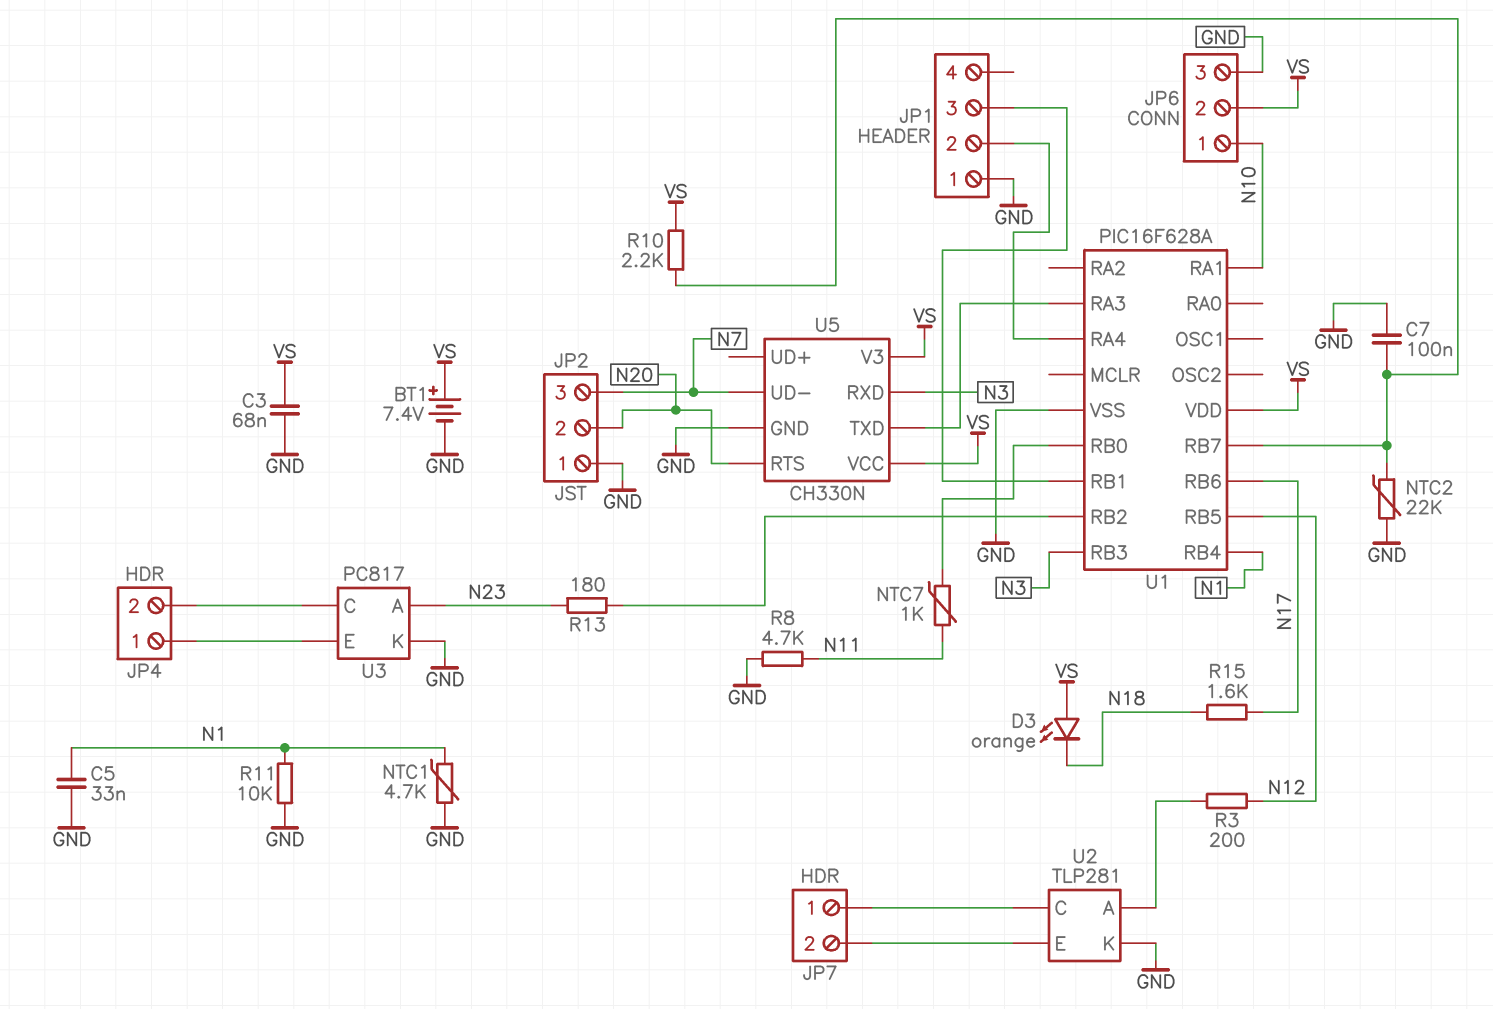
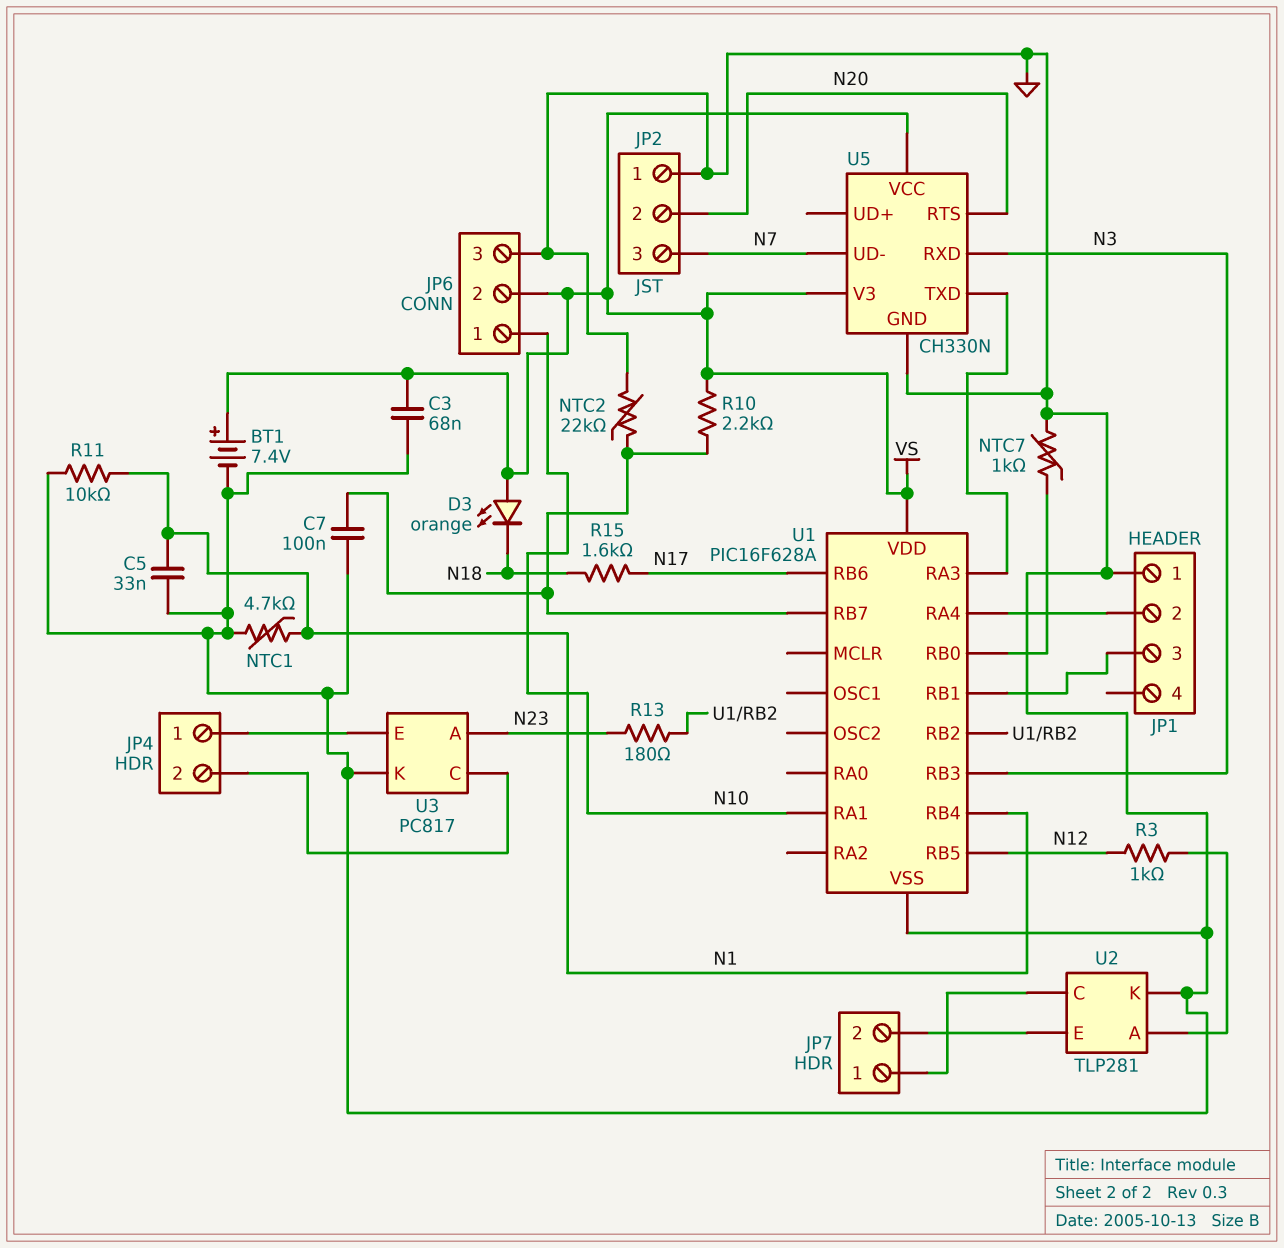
NTC7: 1k (N11, U1/RB0) -> 1k (GND, U1/RB0)
R3: 200 (N12, U2/A) -> 1k (N12, U2/A)
R8: 4.7k (GND, N11) -> none

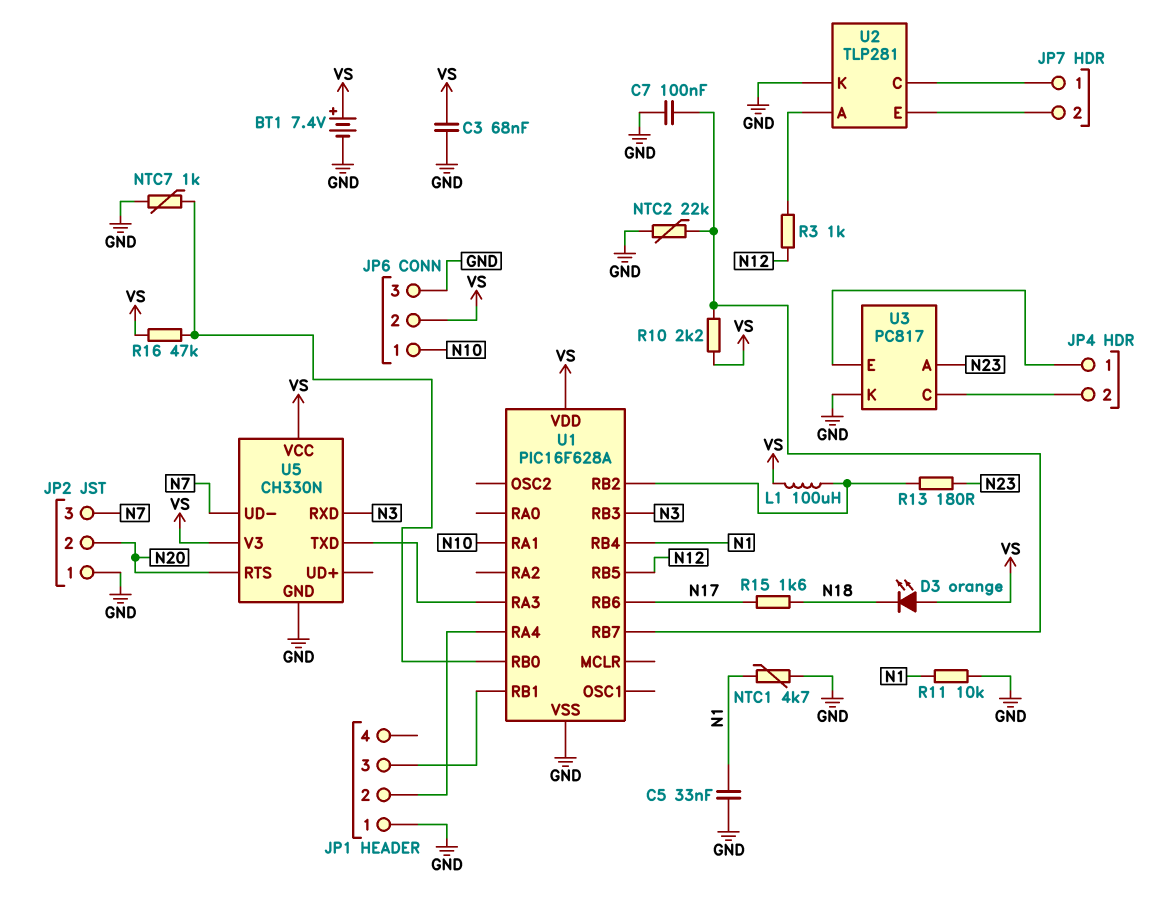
L1: none -> 100uH (U1/RB2, VS)
R16: none -> 47k (U1/RB0, VS)

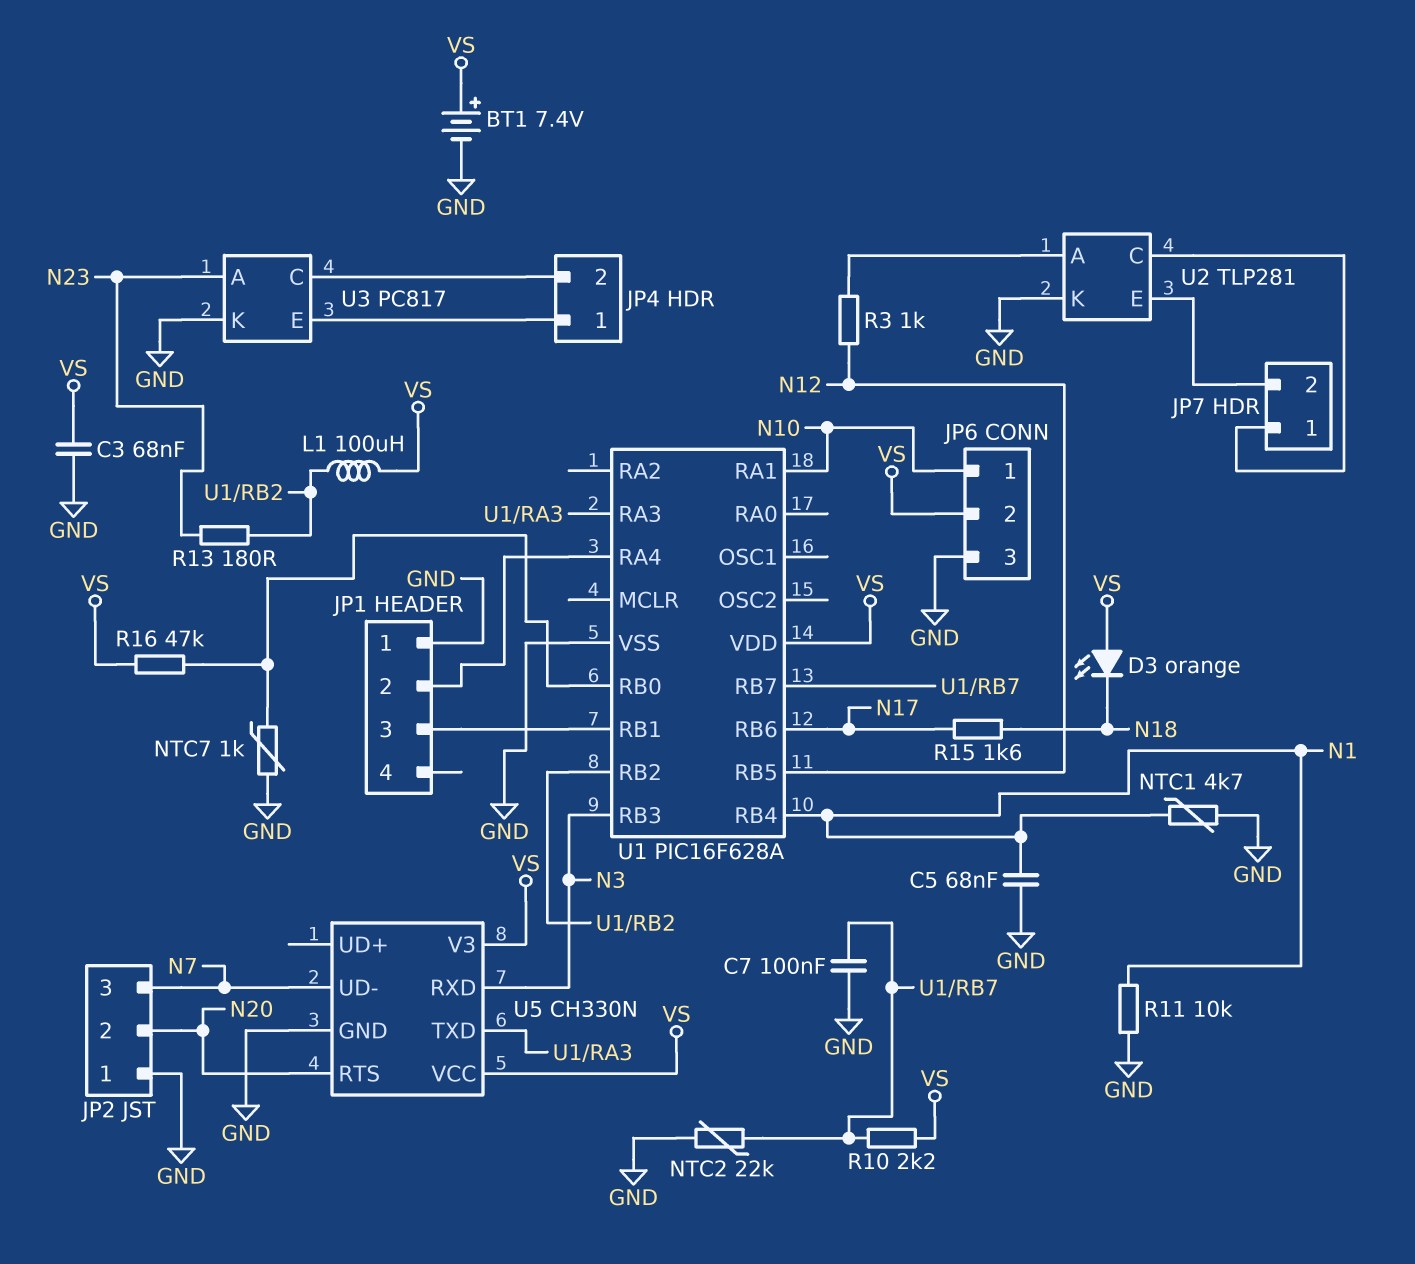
C5: 33nF (GND, N1) -> 68nF (GND, N1)

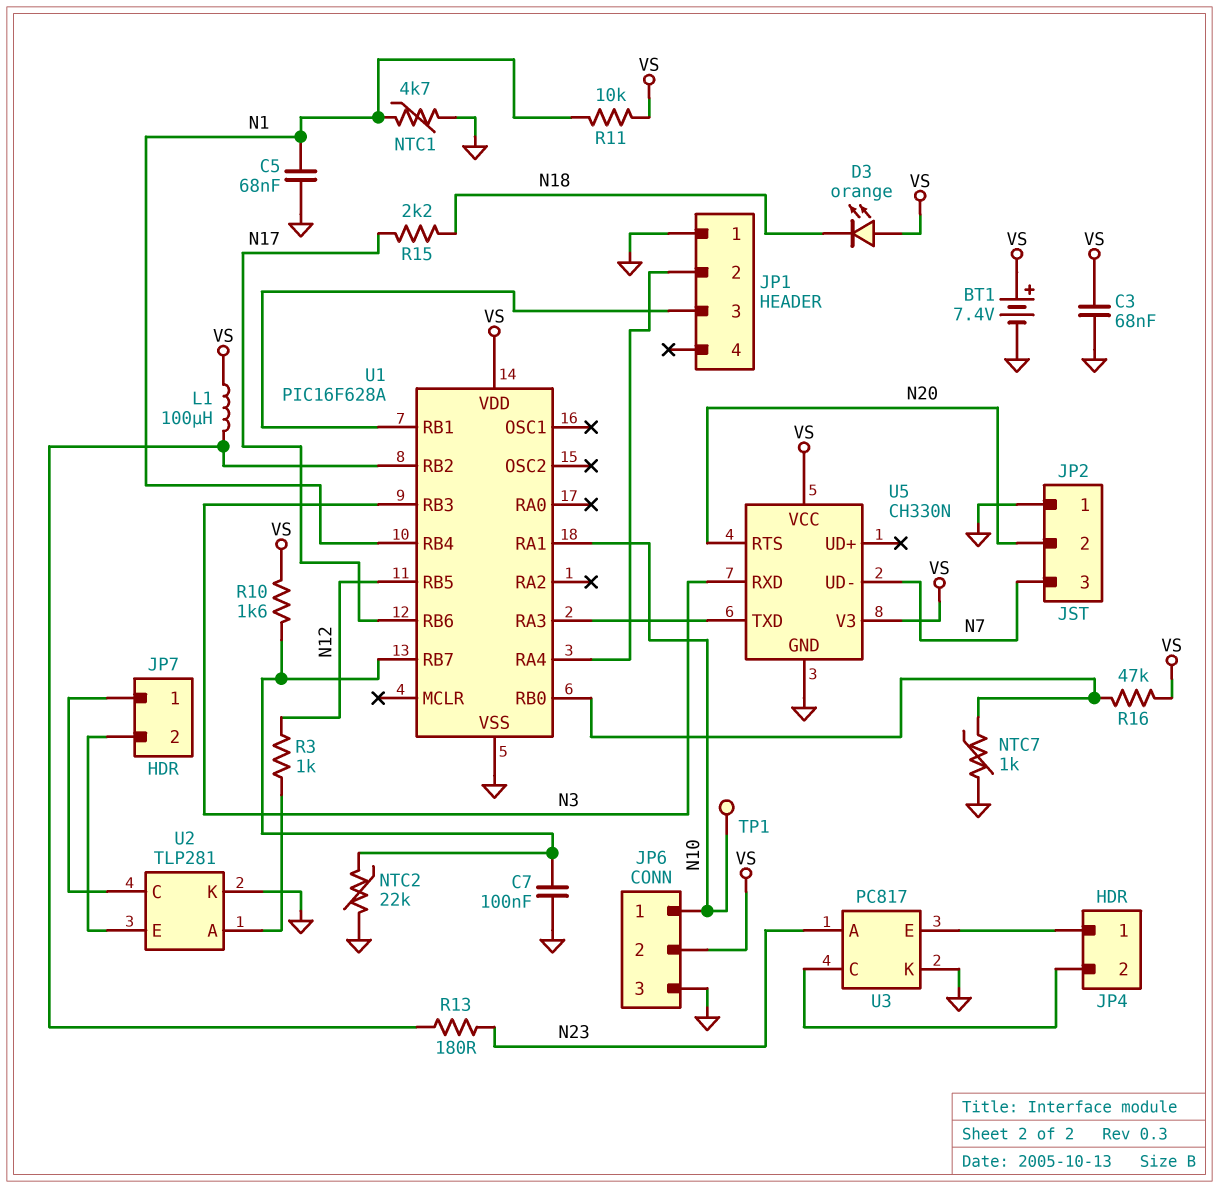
R10: 2.2k (U1/RB7, VS) -> 1.6k (U1/RB7, VS)
R11: 10k (GND, N1) -> 10k (N1, VS)
R15: 1.6k (N17, N18) -> 2.2k (N17, N18)
TP1: none -> test point (N10)

